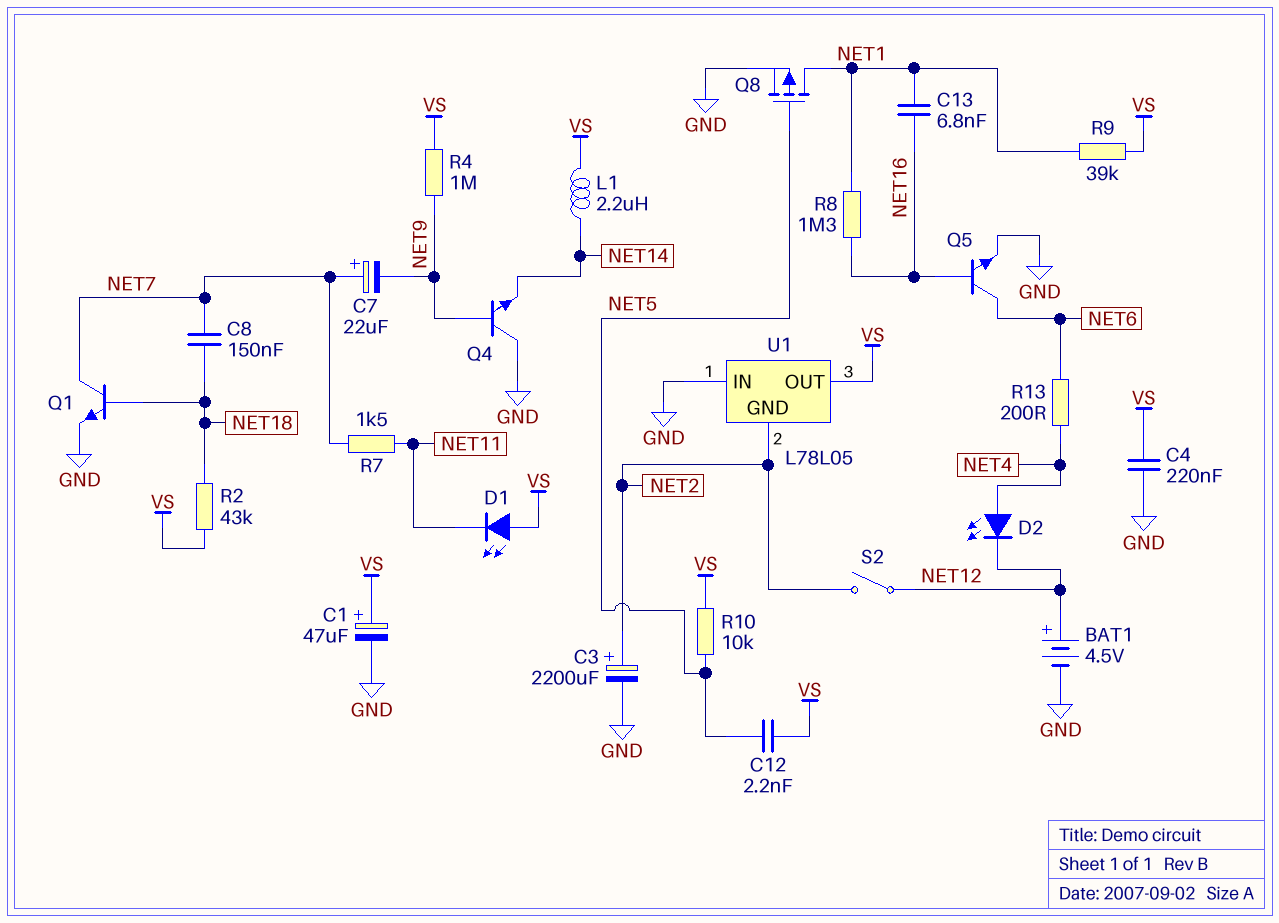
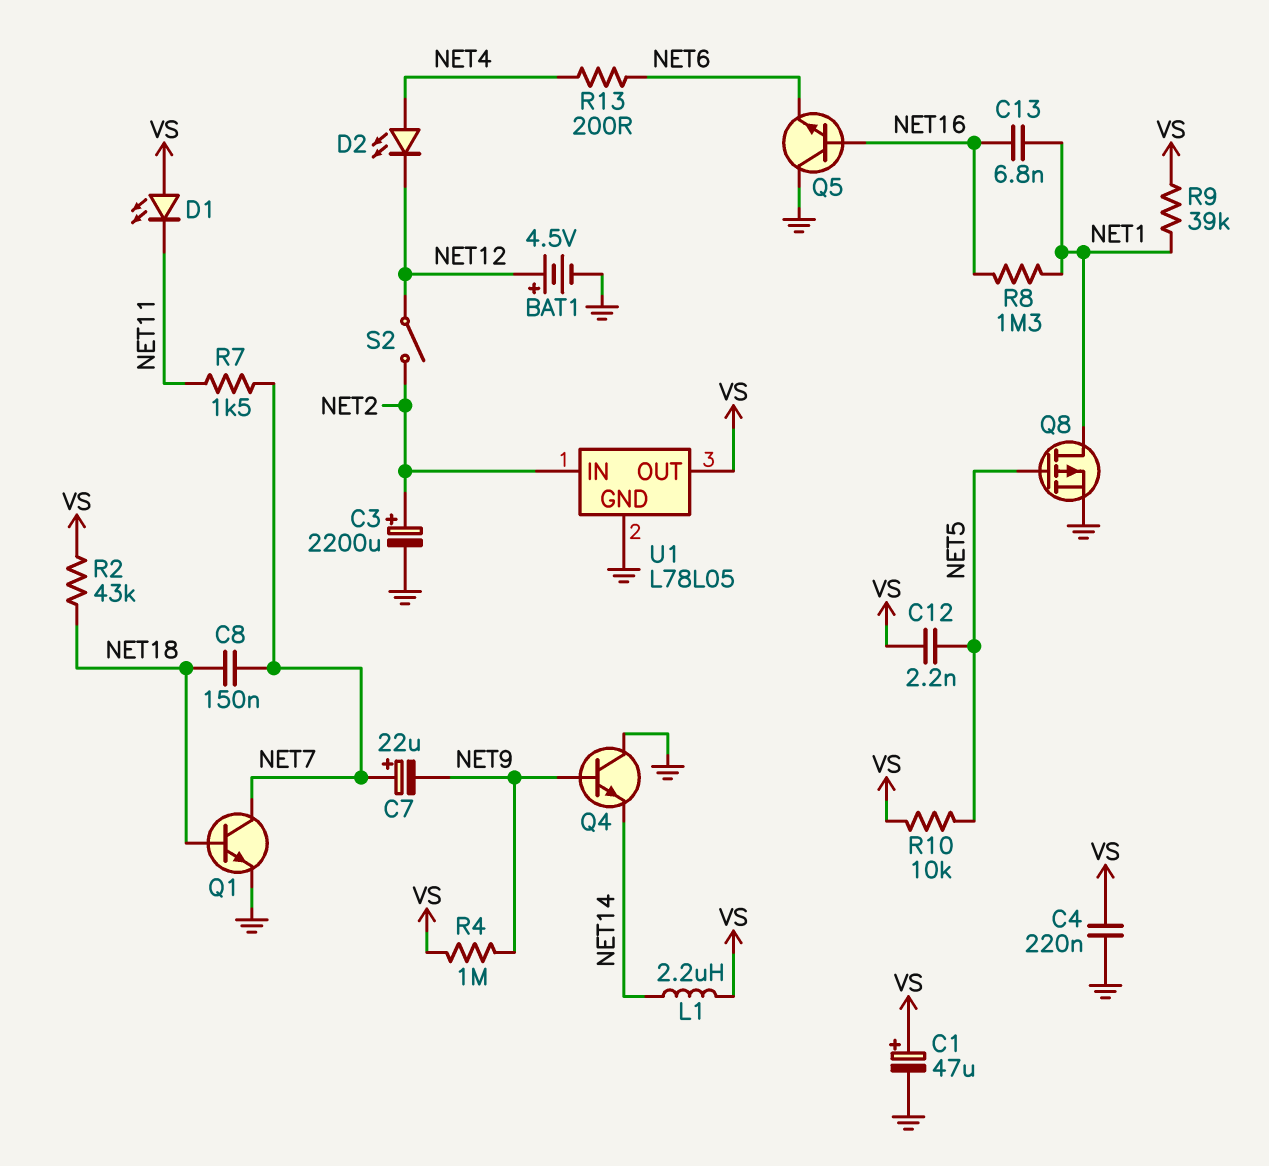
Q5: NPN (B NET16, C NET6, E GND) -> NPN (B NET16, C GND, E NET6)
U1 pin GND: NET2 -> GND
U1 pin IN: GND -> NET2

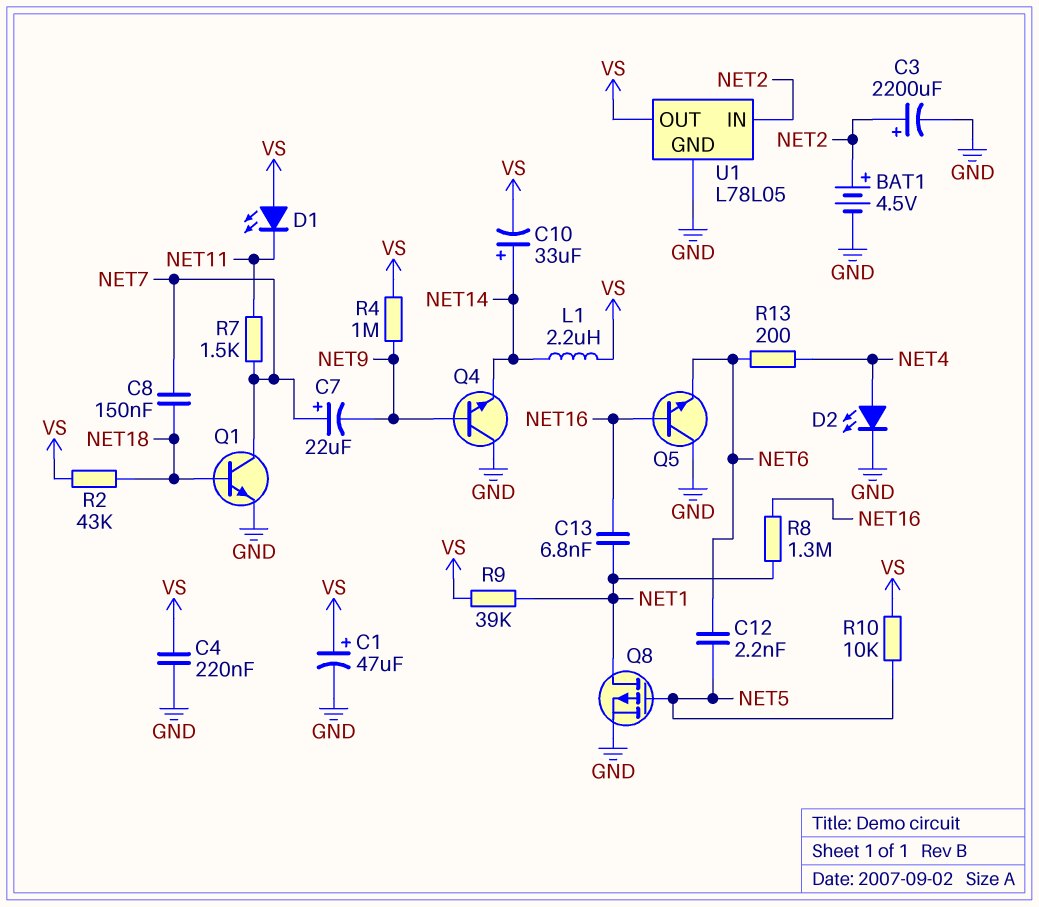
BAT1: 4.5V (plus NET12, minus GND) -> 4.5V (plus NET2, minus GND)
C10: none -> 33uF (plus NET14, minus VS)
C12: 2.2nF (NET5, VS) -> 2.2nF (NET5, NET6)
D2: LED (A NET4, K NET12) -> LED (A NET4, K GND)
S2: switch (NET2, NET12) -> none

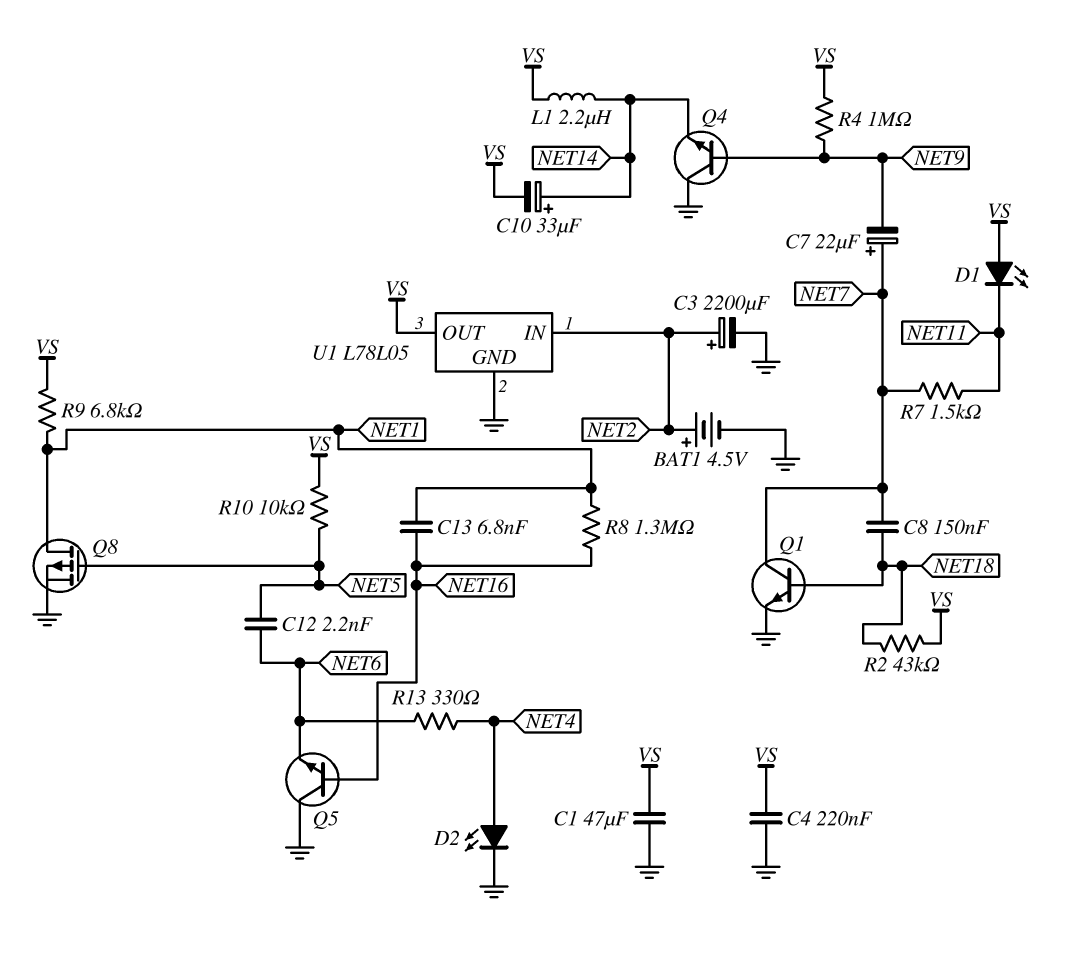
C1: 47uF (plus VS, minus GND) -> 47uF (GND, VS)
R9: 39k (NET1, VS) -> 6.8k (NET1, VS)
R13: 200 (NET4, NET6) -> 330 (NET4, NET6)

